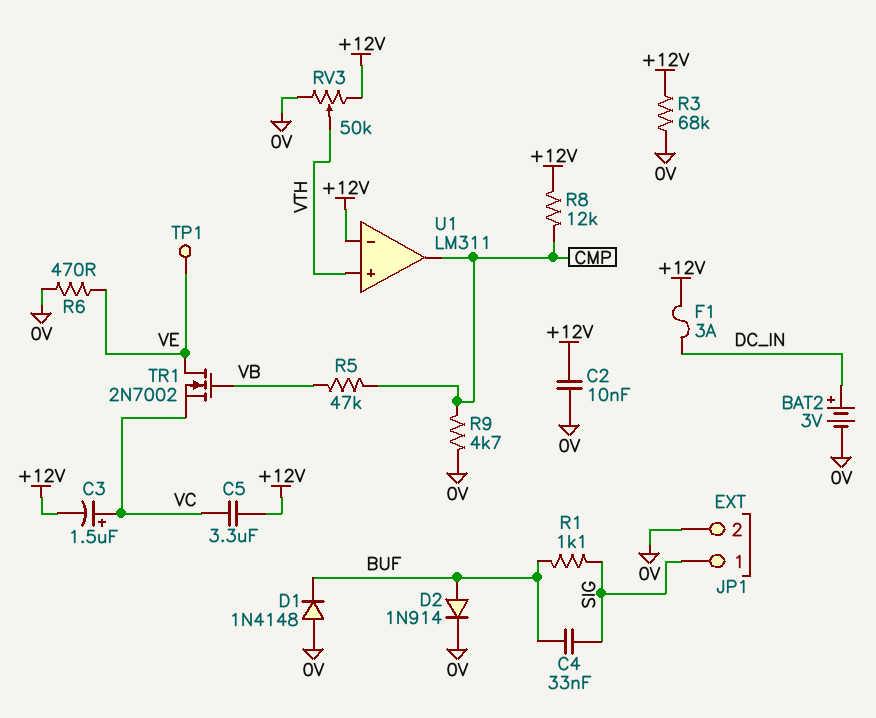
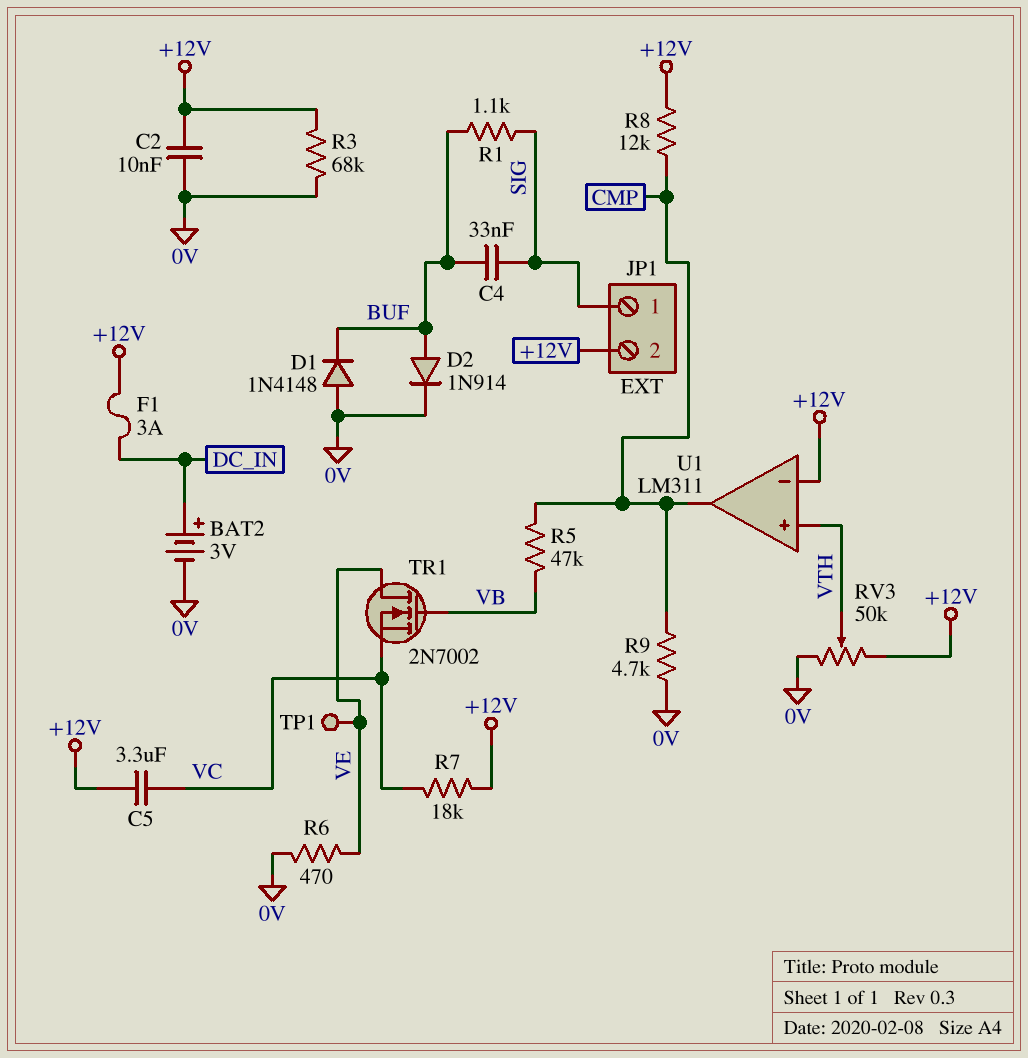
C3: 1.5uF (plus VC, minus +12V) -> none
JP1 pin 2: 0V -> +12V
R7: none -> 18k (+12V, VC)

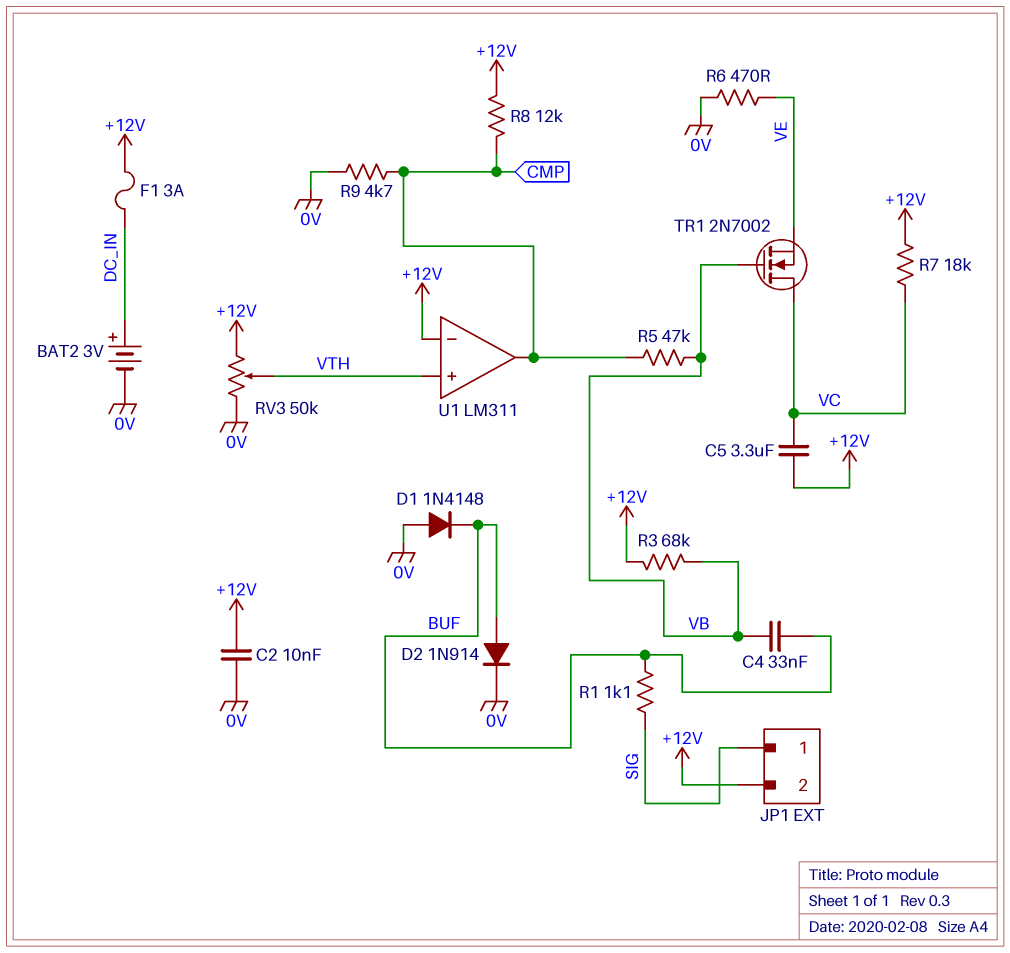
C4: 33nF (BUF, SIG) -> 33nF (BUF, VB)
R3: 68k (+12V, 0V) -> 68k (+12V, VB)
TP1: test point (VE) -> none
TR1: NMOS 2N7002 (G VB, D VE, S VC) -> NMOS 2N7002 (G VB, D VC, S VE)

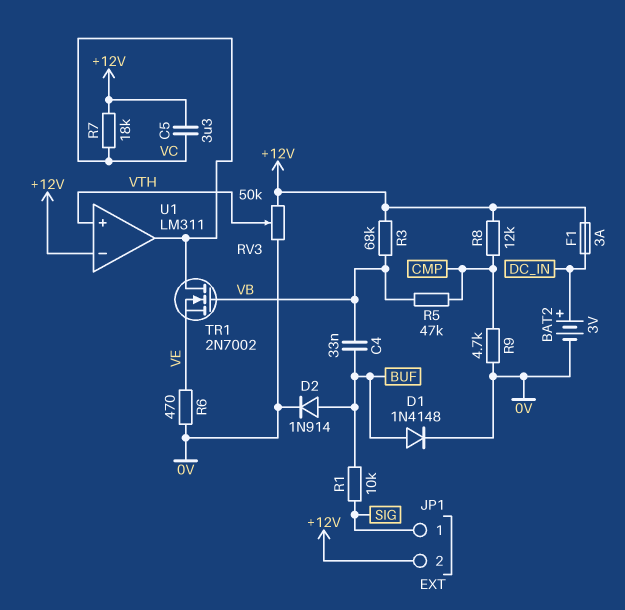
C2: 10nF (+12V, 0V) -> none
D1: diode 1N4148 (A 0V, K BUF) -> diode 1N4148 (A BUF, K 0V)
R1: 1.1k (BUF, SIG) -> 10k (BUF, SIG)
U1 pin out: CMP -> VC

